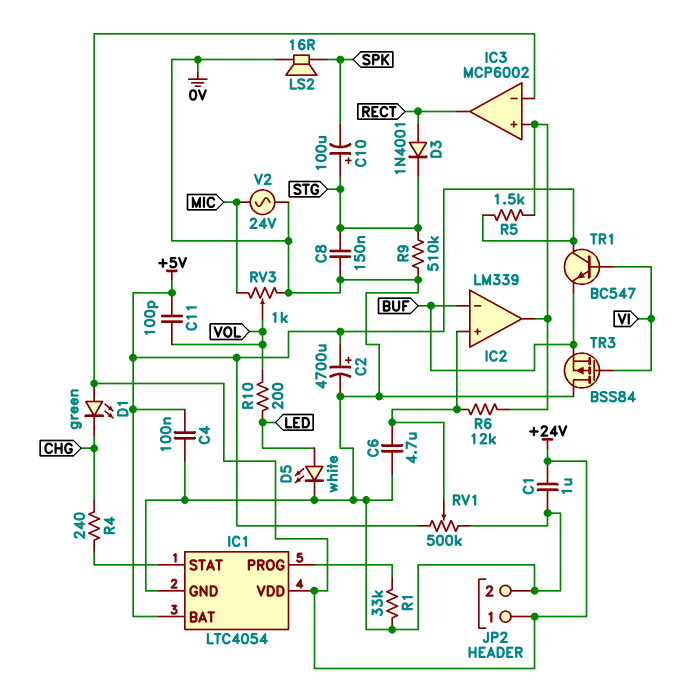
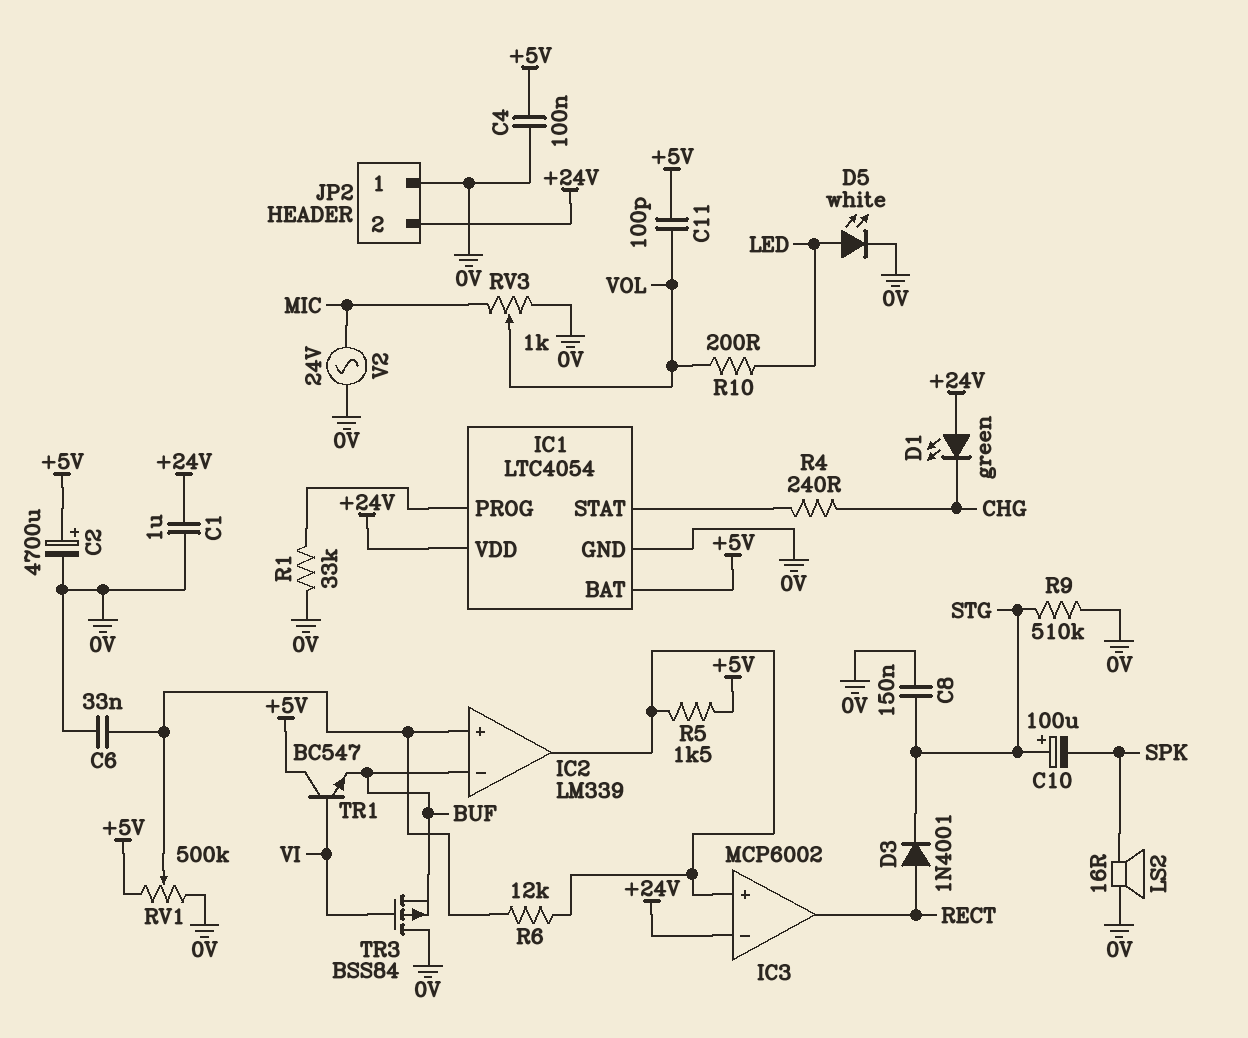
C6: 4.7uF (0V, IC2/in+) -> 33nF (0V, IC2/in+)
JP2 pin 1: +24V -> 0V
JP2 pin 2: 0V -> +24V

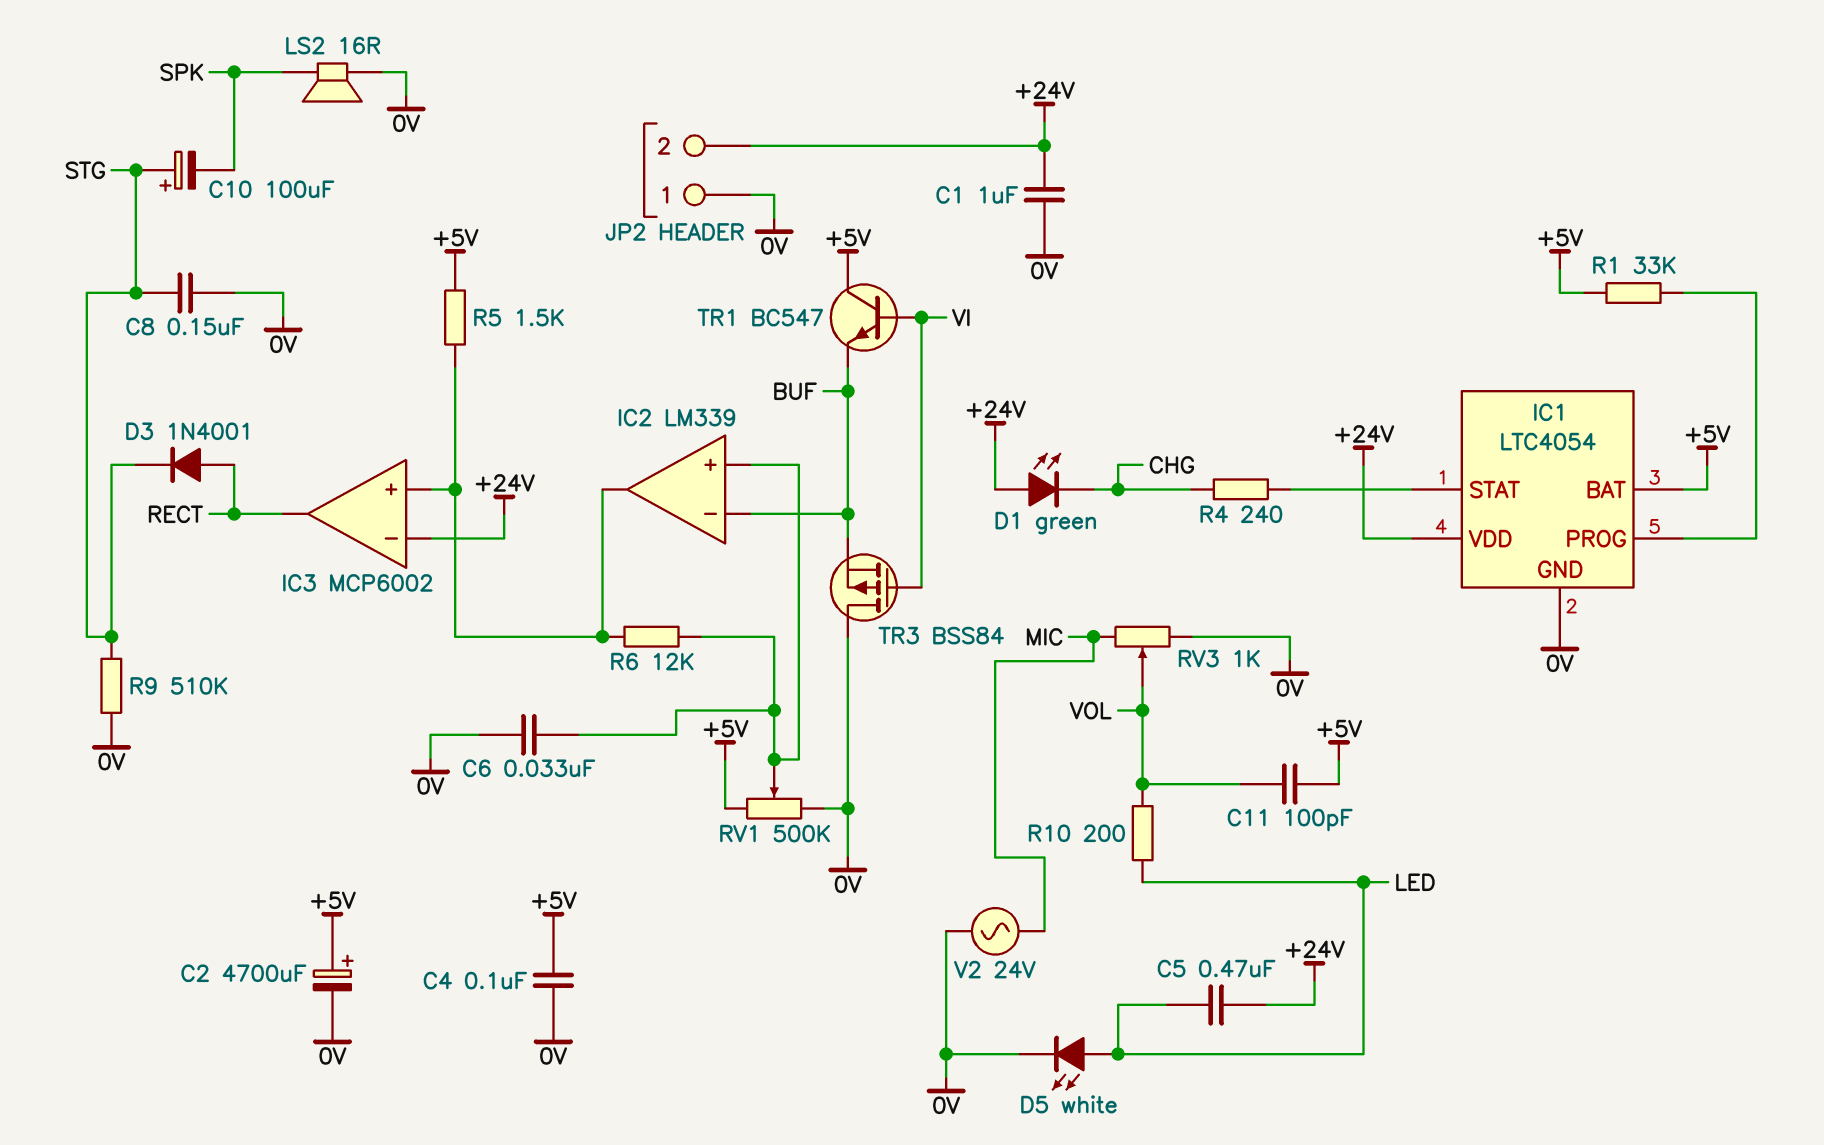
C5: none -> 470nF (+24V, LED)
R1: 33k (0V, IC1/PROG) -> 33k (+5V, IC1/PROG)

